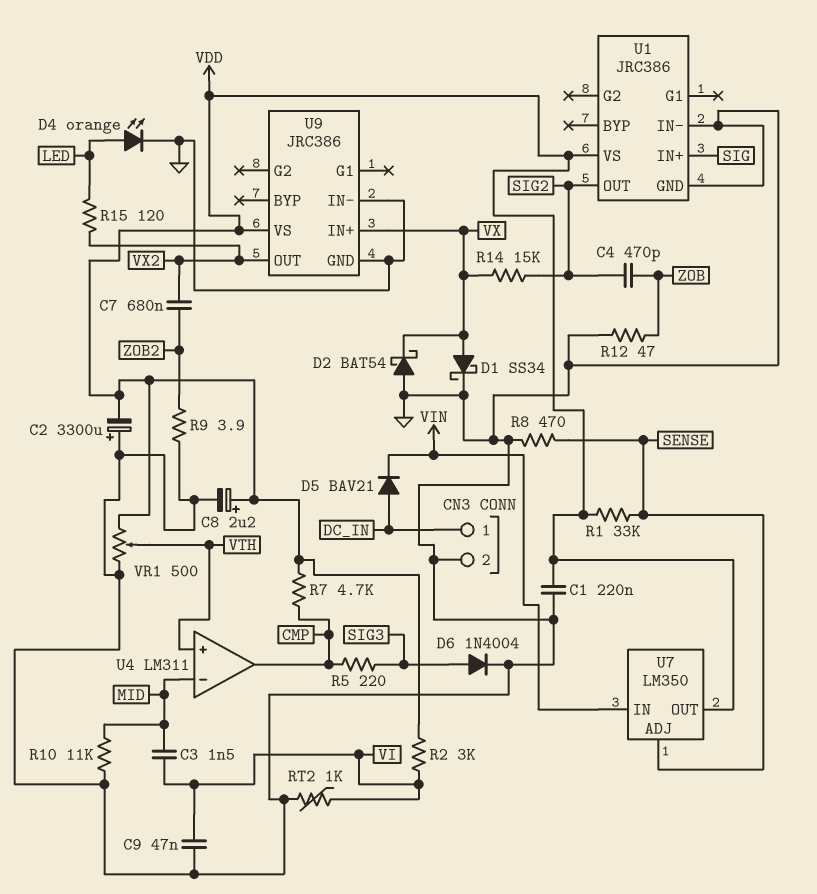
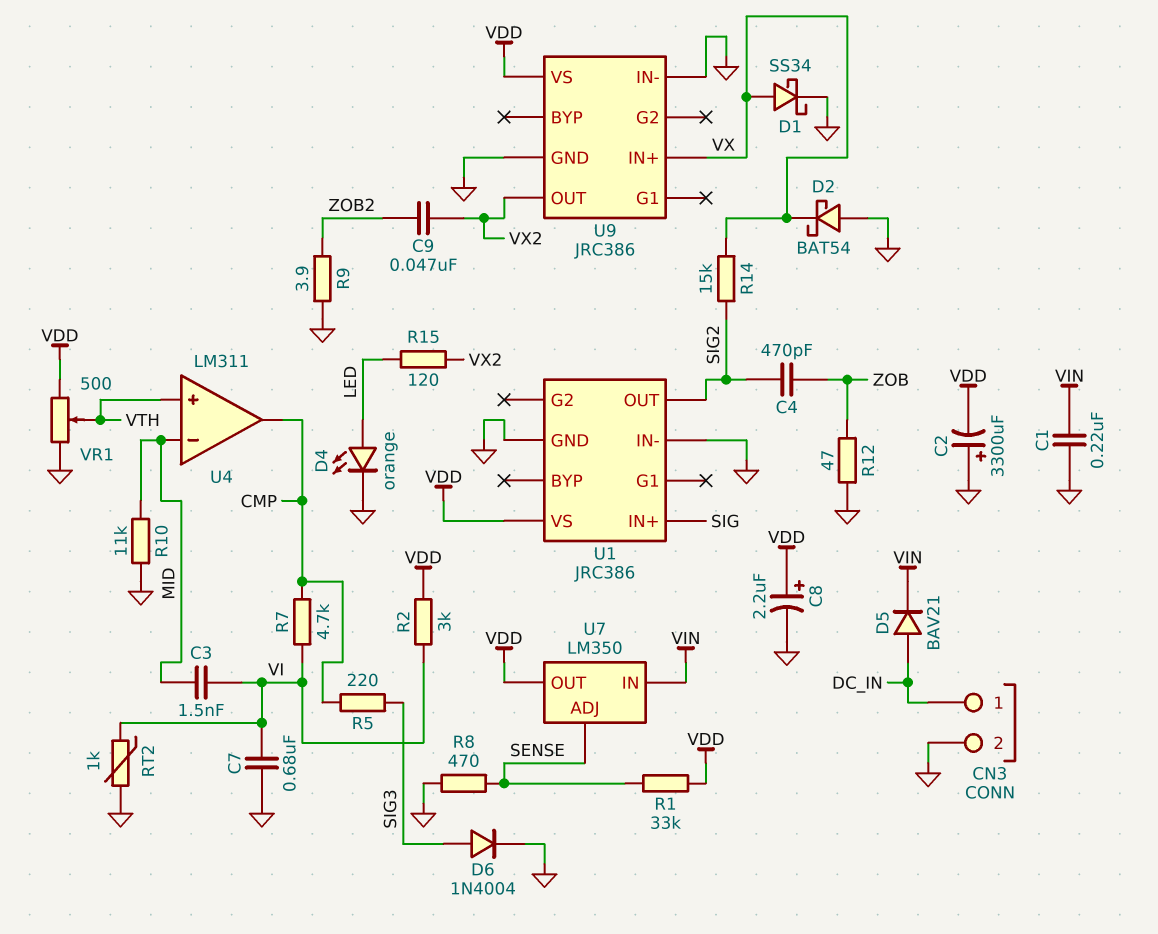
C1: 220nF (GND, VDD) -> 220nF (GND, VIN)
C7: 680nF (VX2, ZOB2) -> 680nF (GND, VI)
C9: 47nF (GND, VI) -> 47nF (VX2, ZOB2)
R7: 4.7k (CMP, VDD) -> 4.7k (CMP, VI)

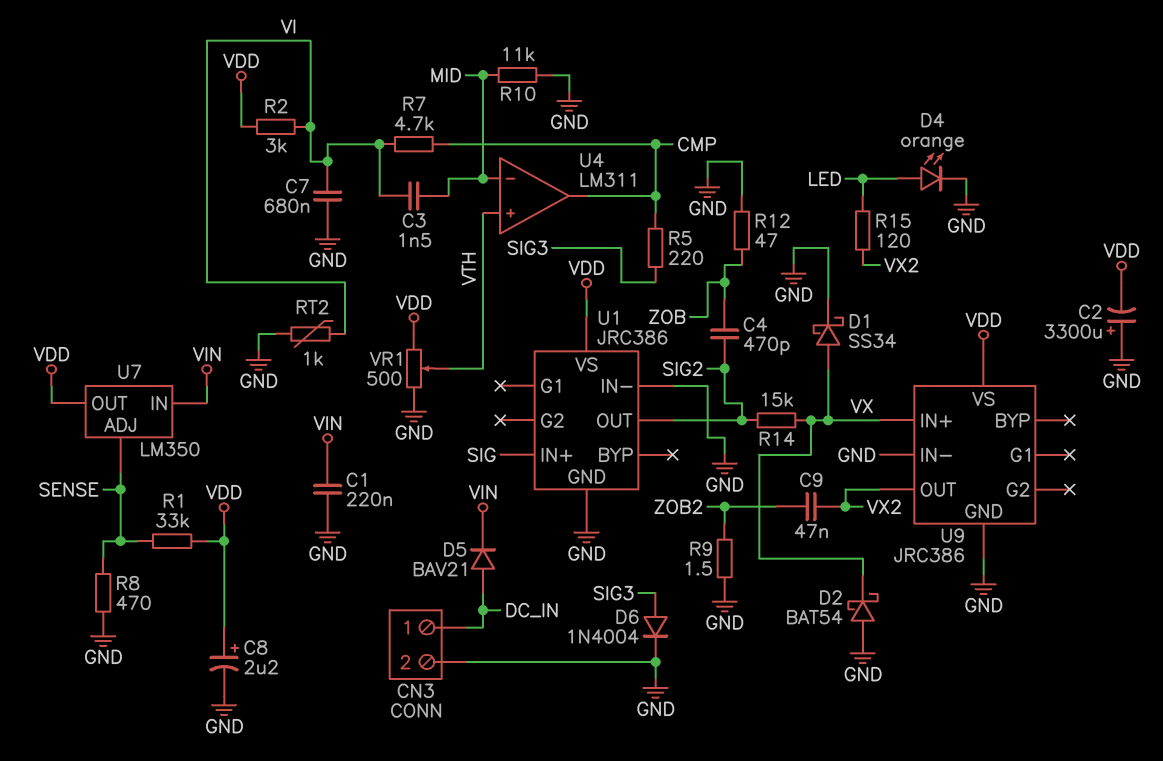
R9: 3.9 (GND, ZOB2) -> 1.5 (GND, ZOB2)

